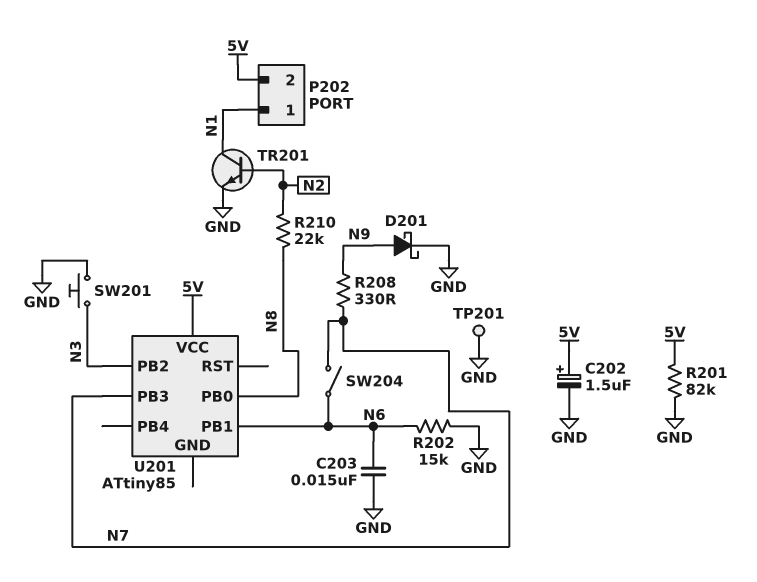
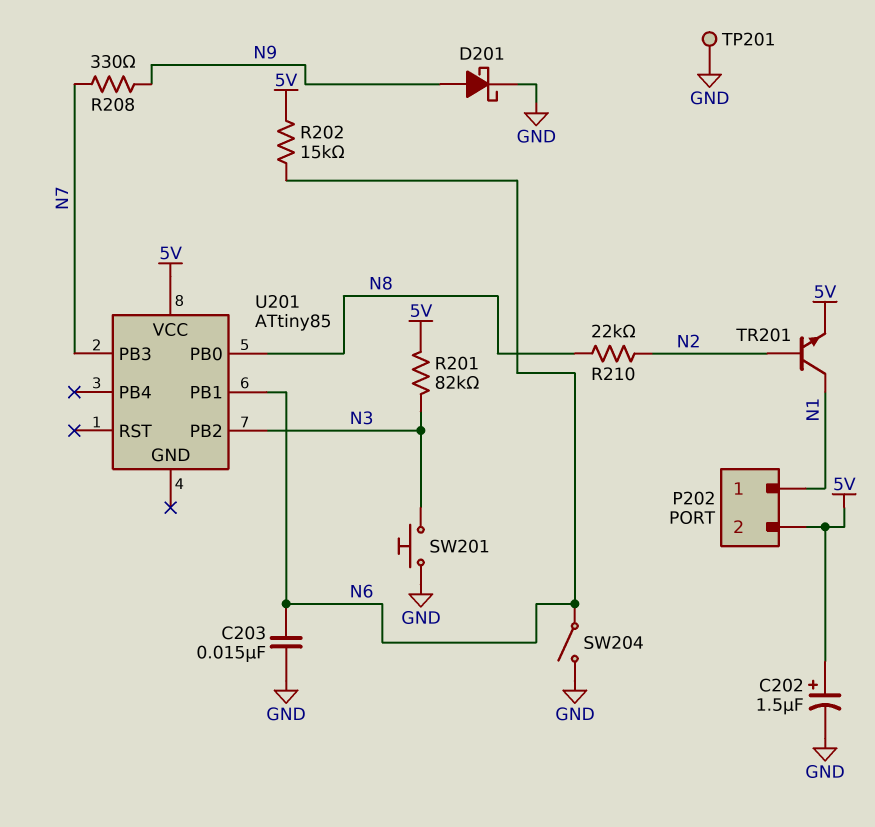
R201: 82k (5V, GND) -> 82k (5V, N3)
R202: 15k (GND, N6) -> 15k (5V, N6)
SW204: switch (N6, N7) -> switch (GND, N6)
TR201: NPN (B N2, C N1, E GND) -> NPN (B N2, C N1, E 5V)

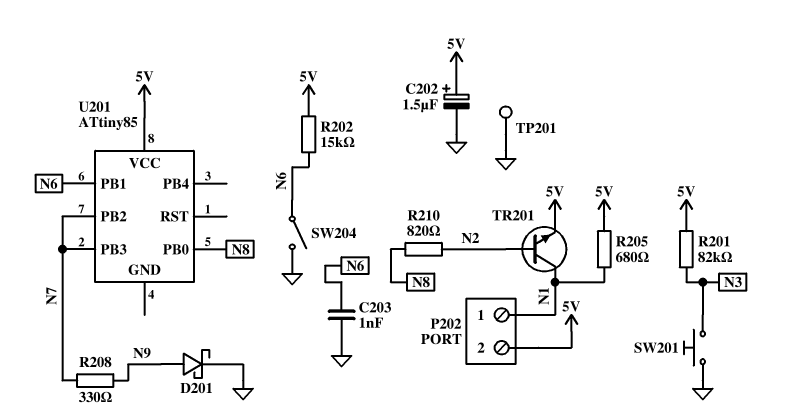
C203: 15nF (GND, N6) -> 1nF (GND, N6)
R205: none -> 680 (5V, N1)
R210: 22k (N2, N8) -> 820 (N2, N8)
U201 pin PB2: N3 -> N7

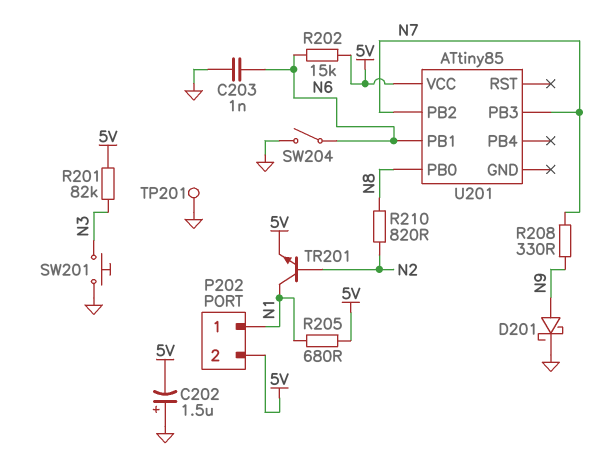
C202: 1.5uF (plus 5V, minus GND) -> 1.5uF (plus GND, minus 5V)

